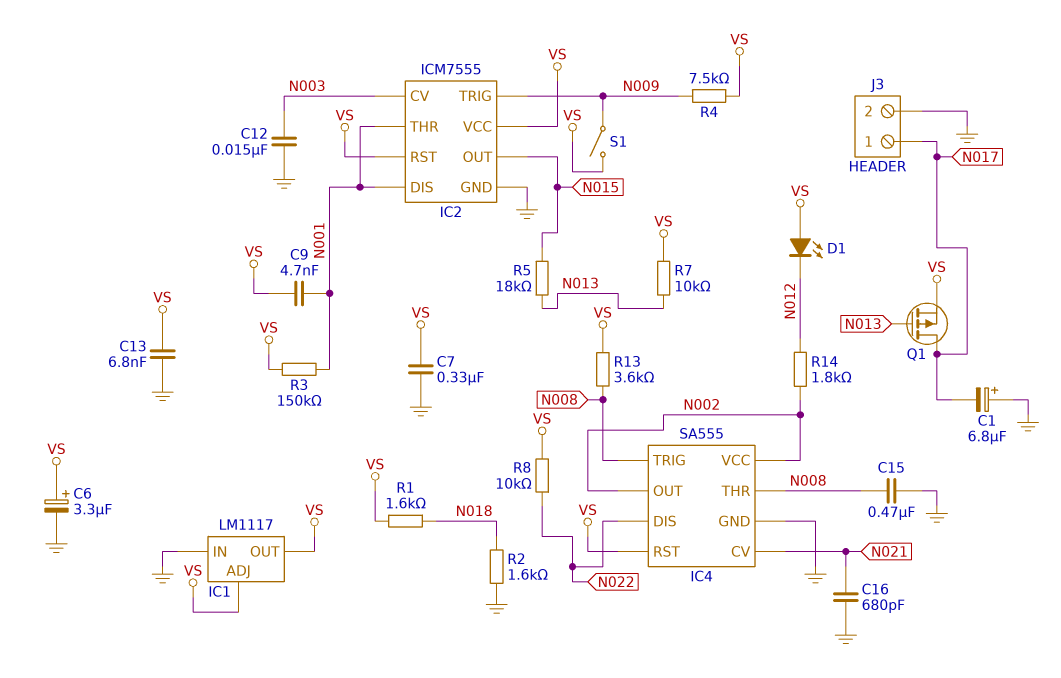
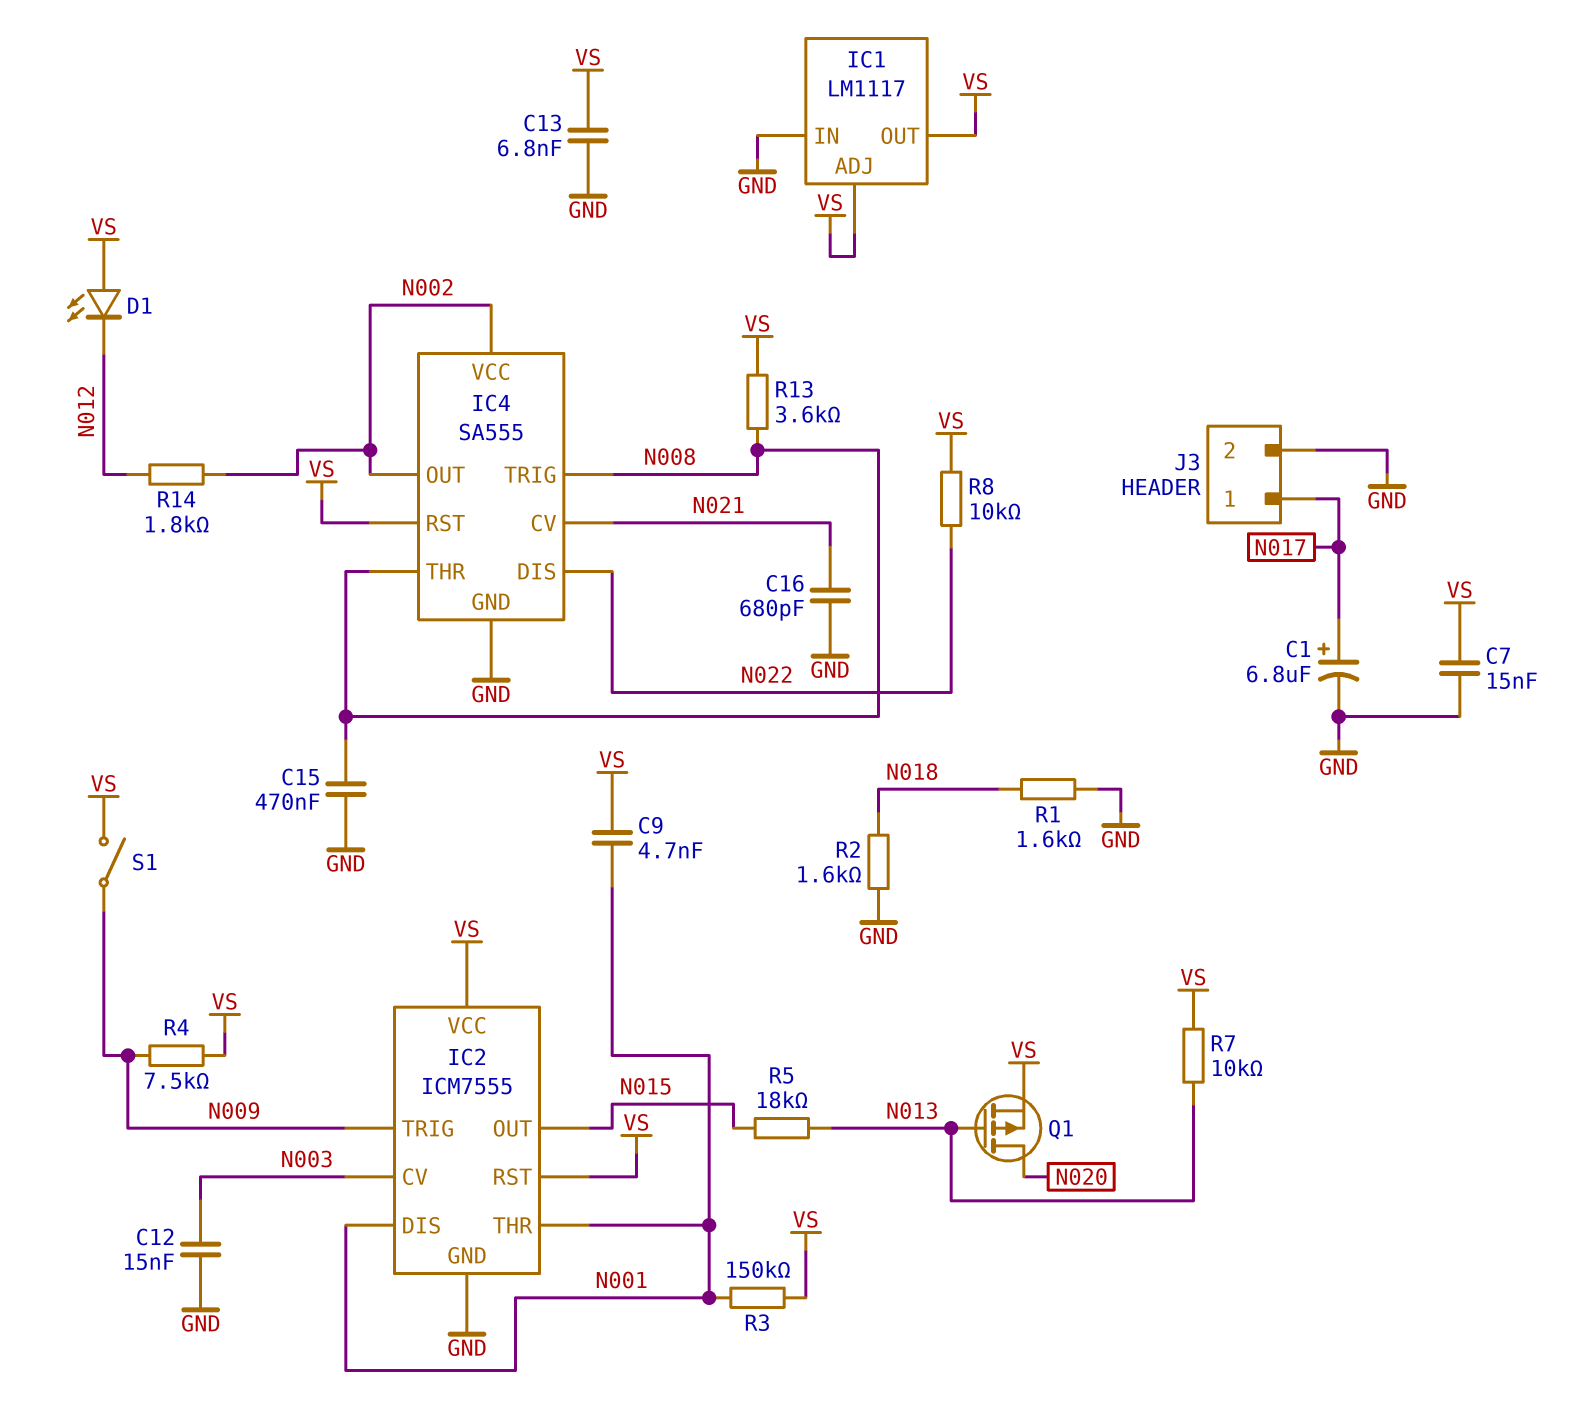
C1: 6.8uF (plus GND, minus N017) -> 6.8uF (plus N017, minus GND)
C6: 3.3uF (plus VS, minus GND) -> none
C7: 330nF (GND, VS) -> 15nF (GND, VS)
Q1: PMOS (G N013, D N017, S VS) -> PMOS (G N013, D N020, S VS)
R1: 1.6k (N018, VS) -> 1.6k (GND, N018)

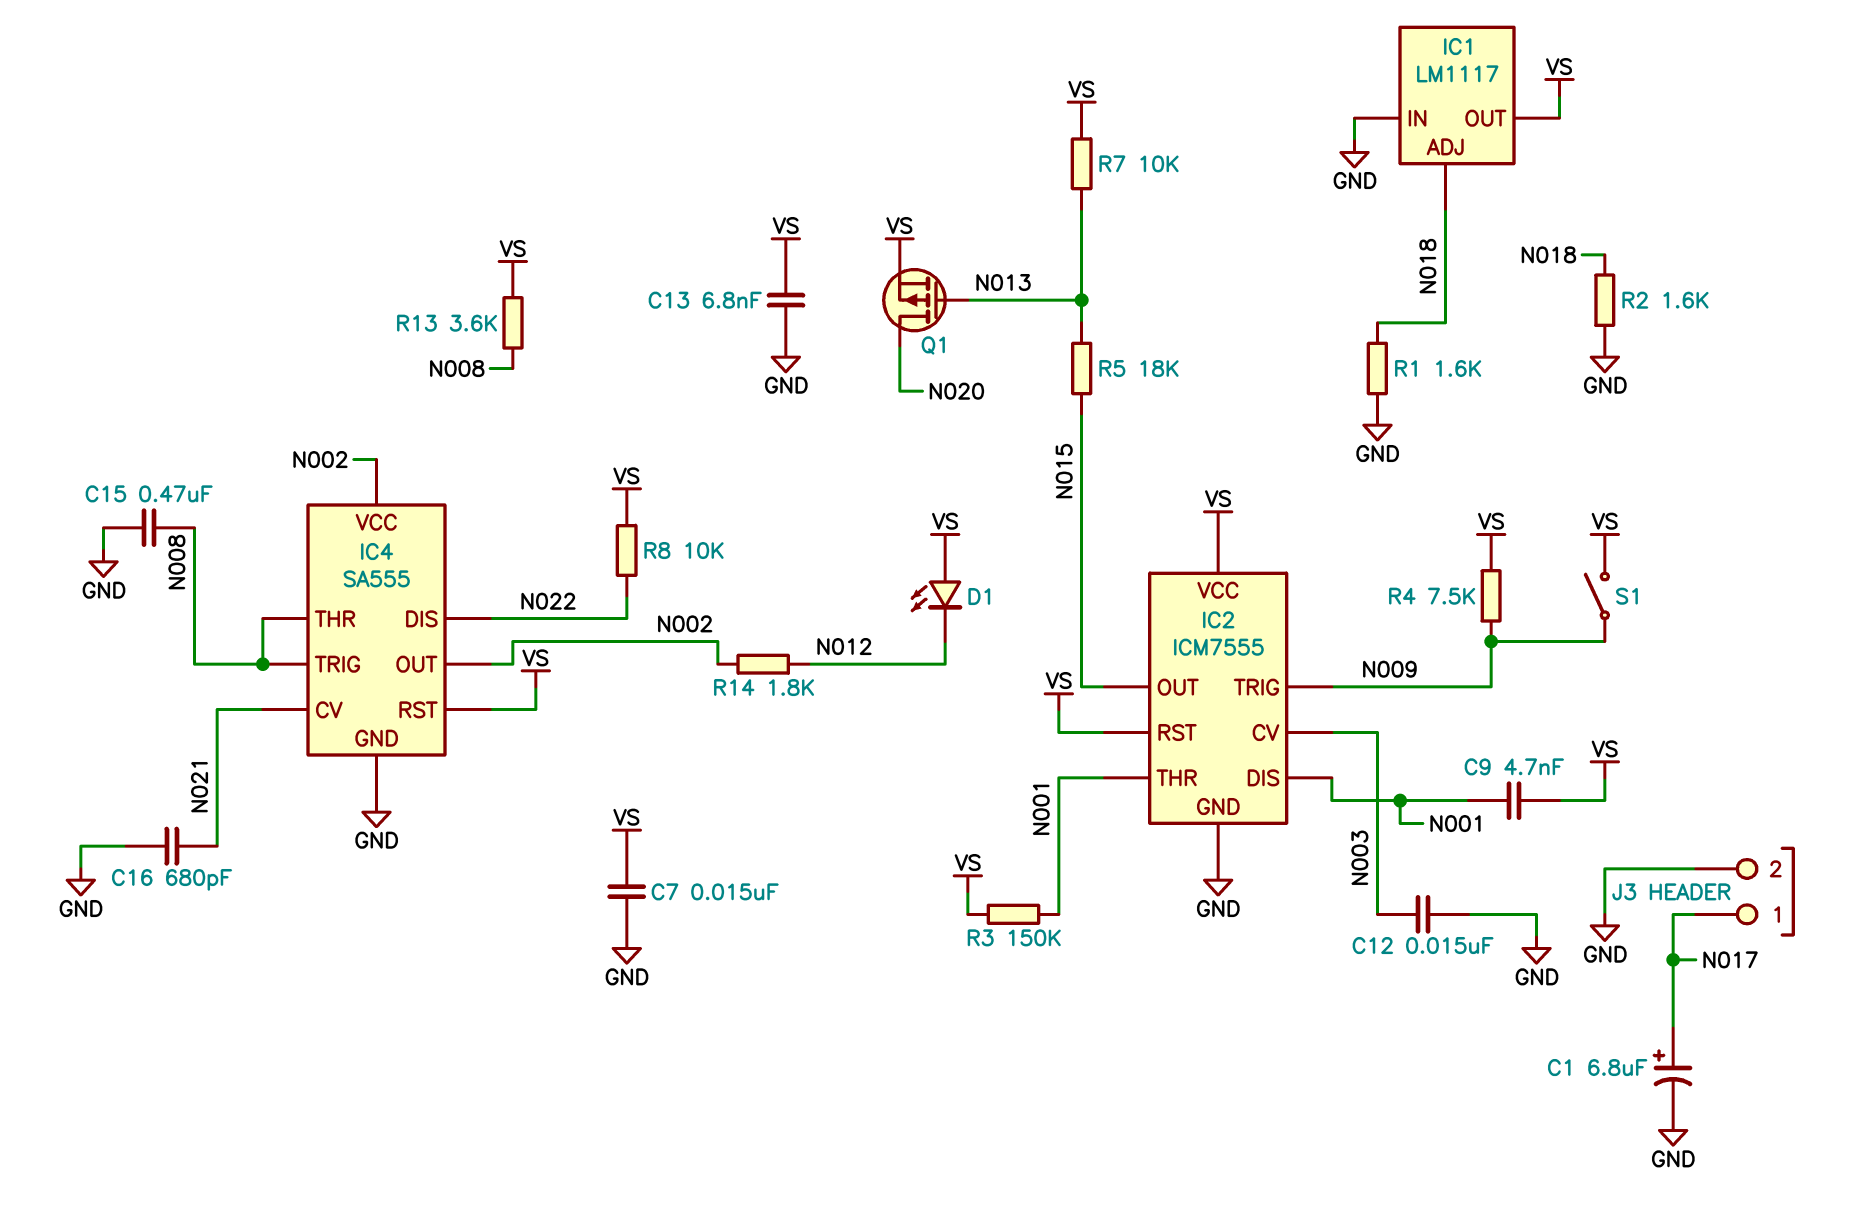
IC1 pin ADJ: VS -> N018

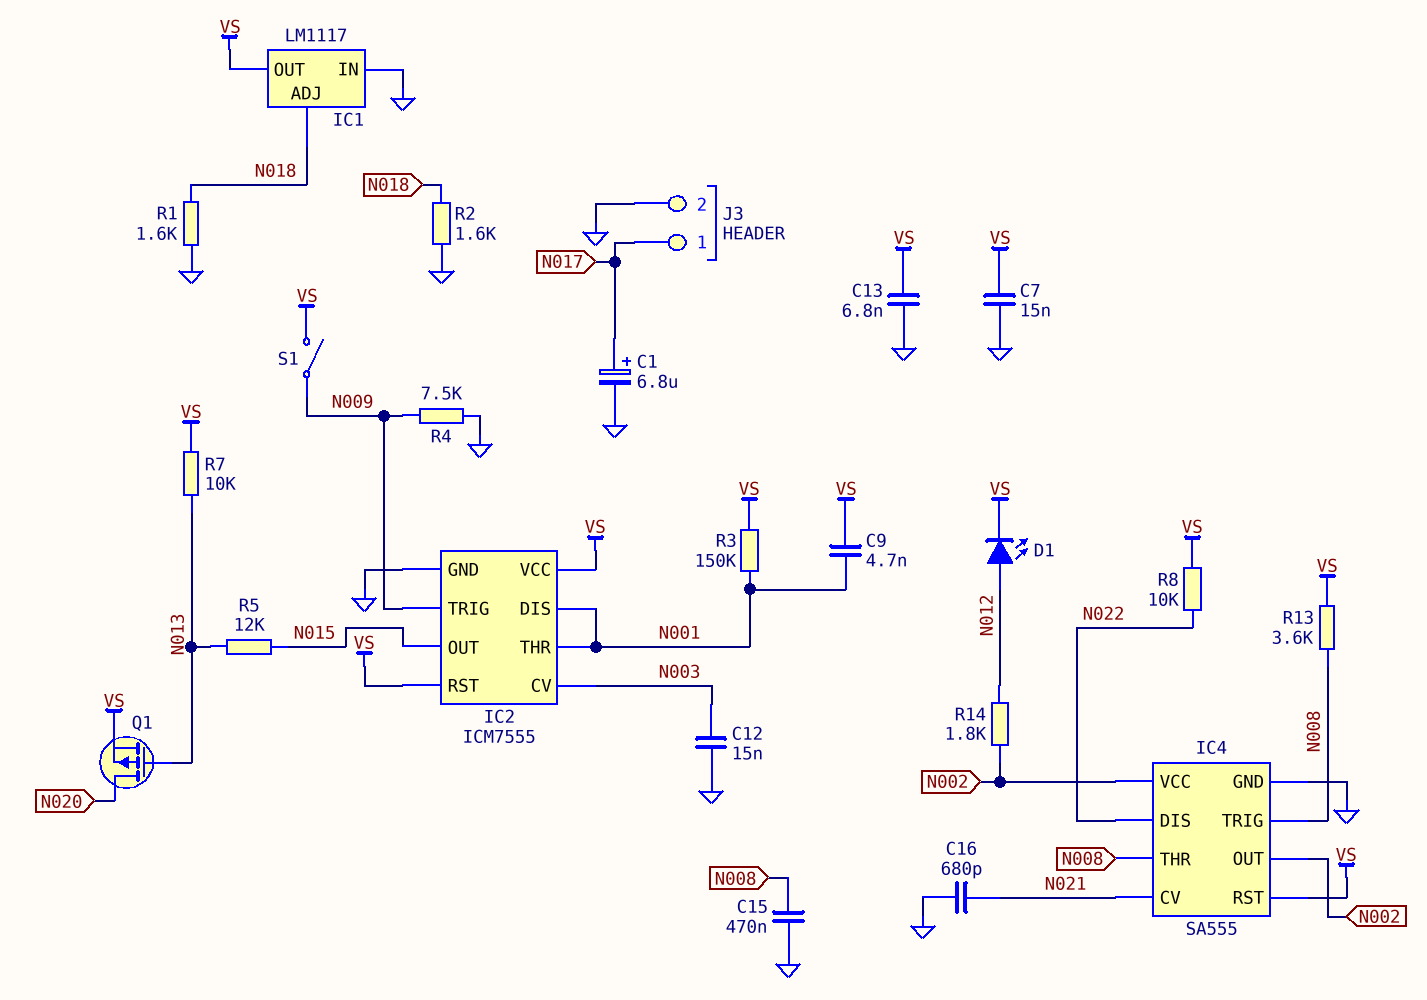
D1: LED (A VS, K N012) -> LED (A N012, K VS)
R4: 7.5k (N009, VS) -> 7.5k (GND, N009)
R5: 18k (N013, N015) -> 12k (N013, N015)

